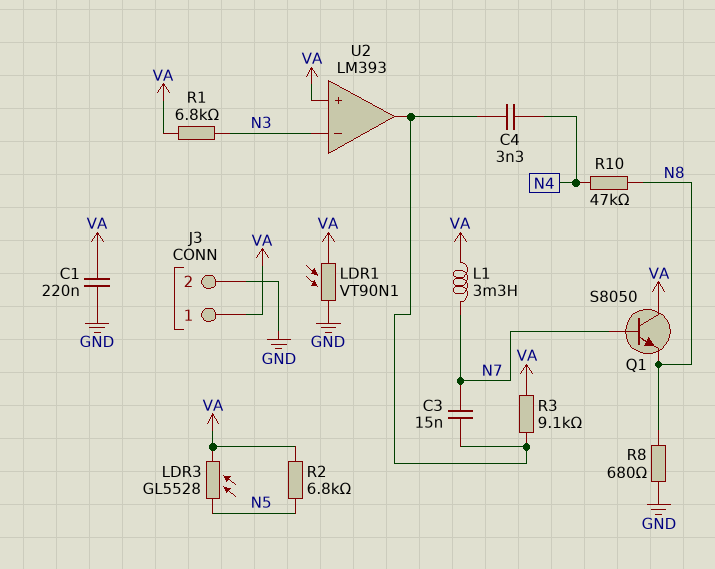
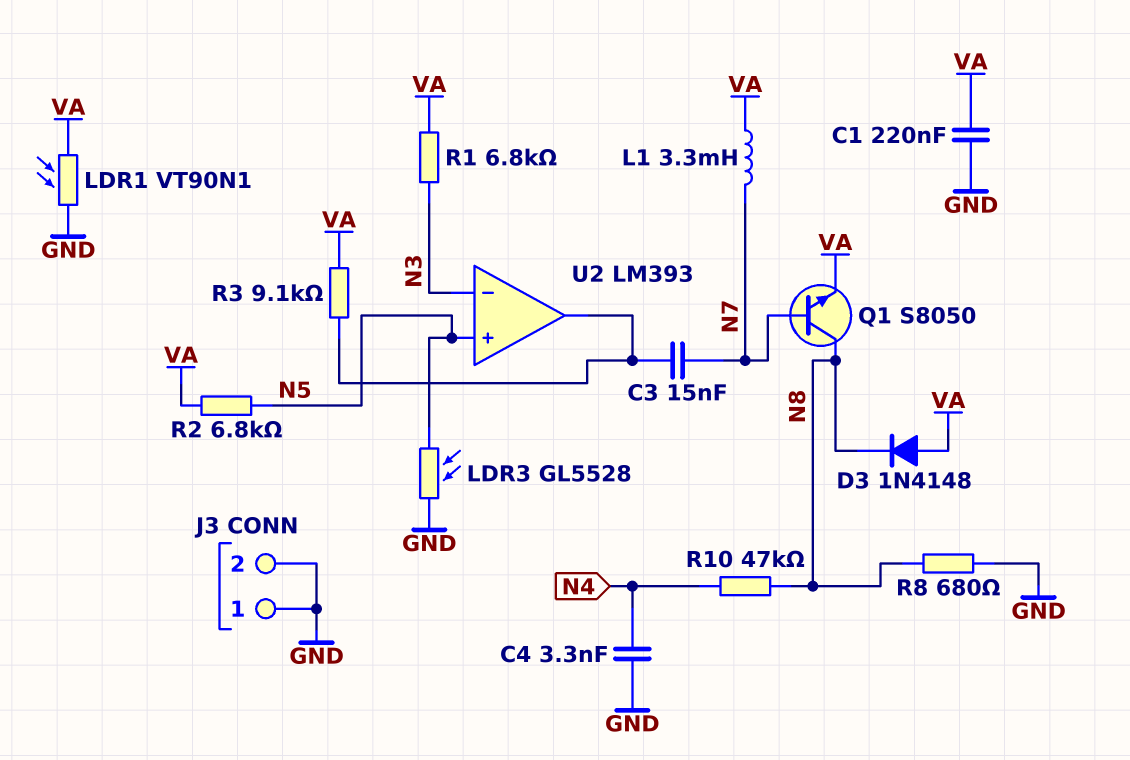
C4: 3.3nF (N4, U2/out) -> 3.3nF (GND, N4)
D3: none -> diode 1N4148 (A VA, K N8)
J3 pin 1: VA -> GND
LDR3: GL5528 (N5, VA) -> GL5528 (GND, N5)
Q1: NPN S8050 (B N7, C VA, E N8) -> NPN S8050 (B N7, C N8, E VA)
U2 pin in+: VA -> N5

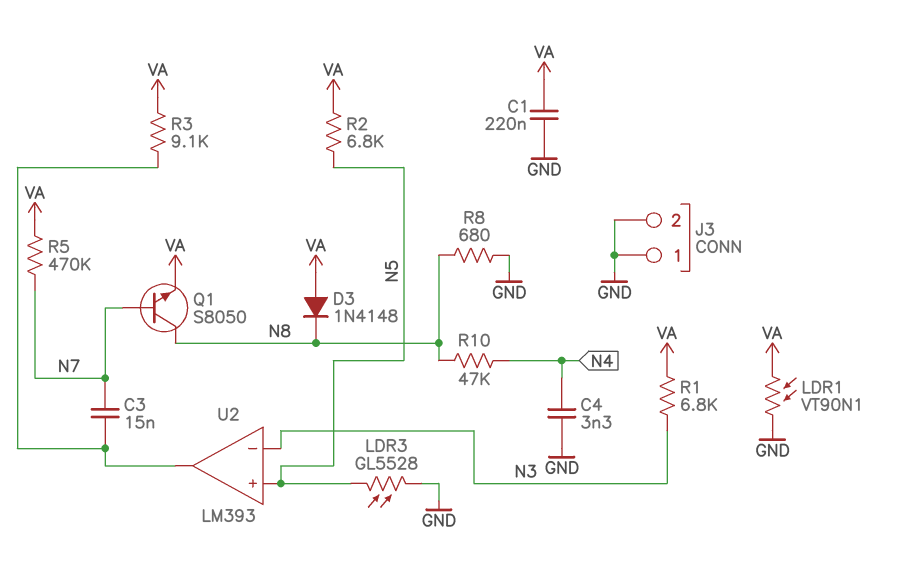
L1: 3.3mH (N7, VA) -> none
R5: none -> 470k (N7, VA)

